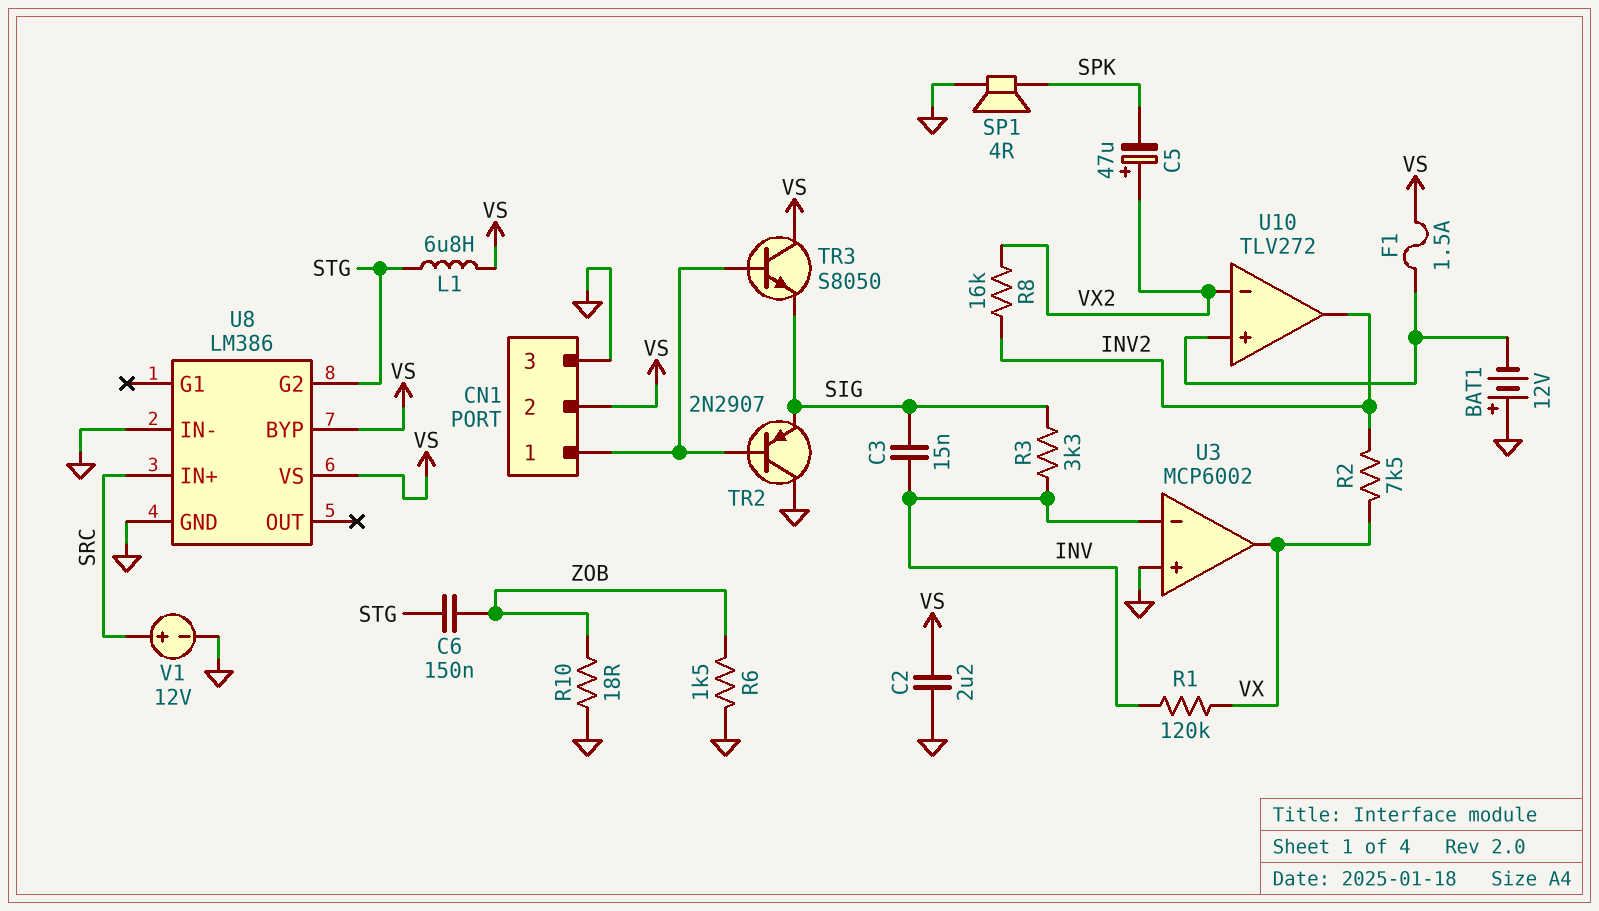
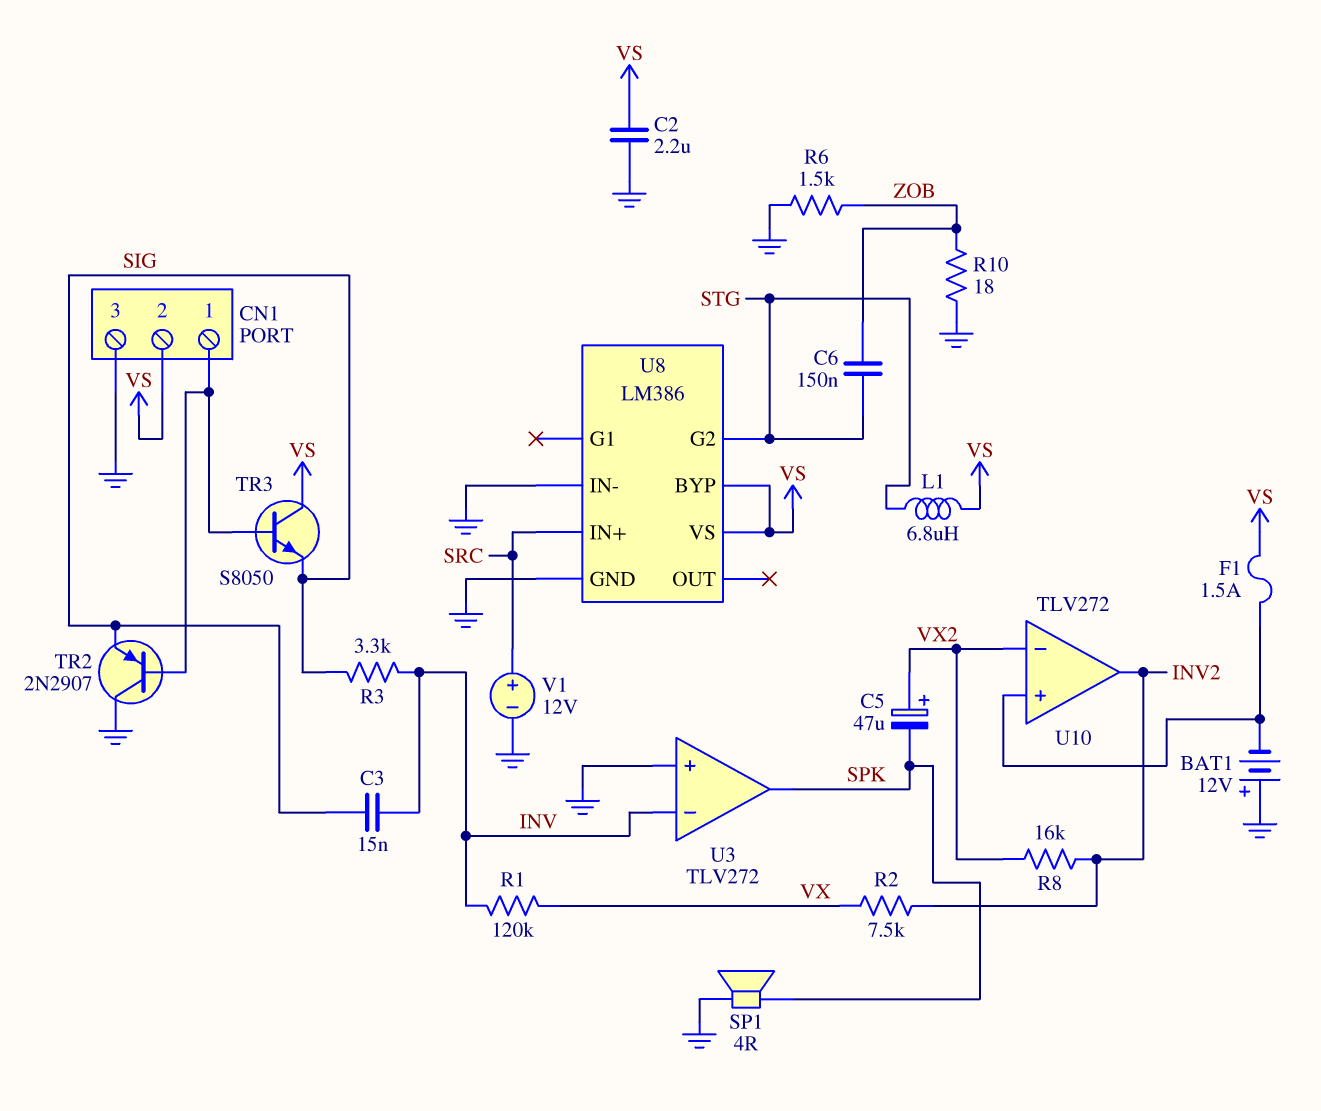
U3: MCP6002 -> TLV272
U3 pin out: VX -> SPK

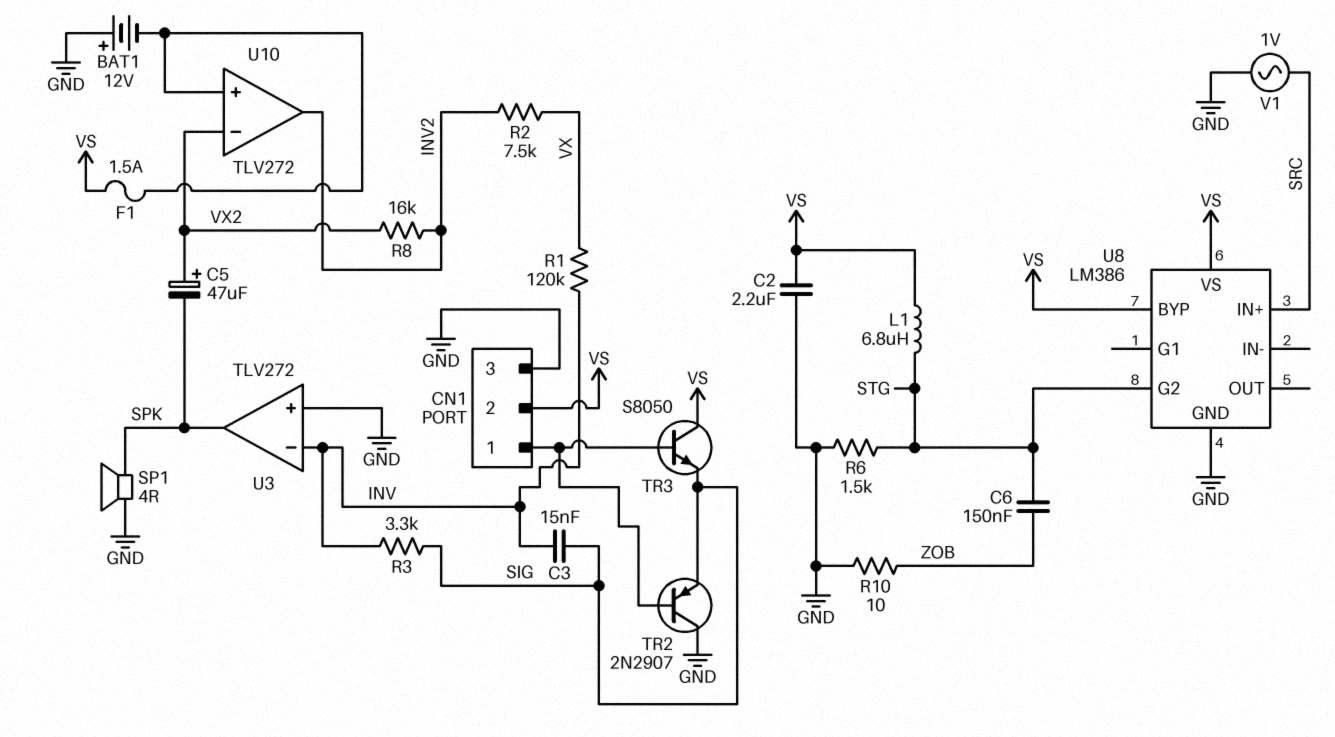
R6: 1.5k (GND, ZOB) -> 1.5k (GND, STG)
R10: 18 (GND, ZOB) -> 10 (GND, ZOB)
U8 pin IN-: GND -> none
V1: 12V (plus SRC, minus GND) -> AC 1V (GND, SRC)

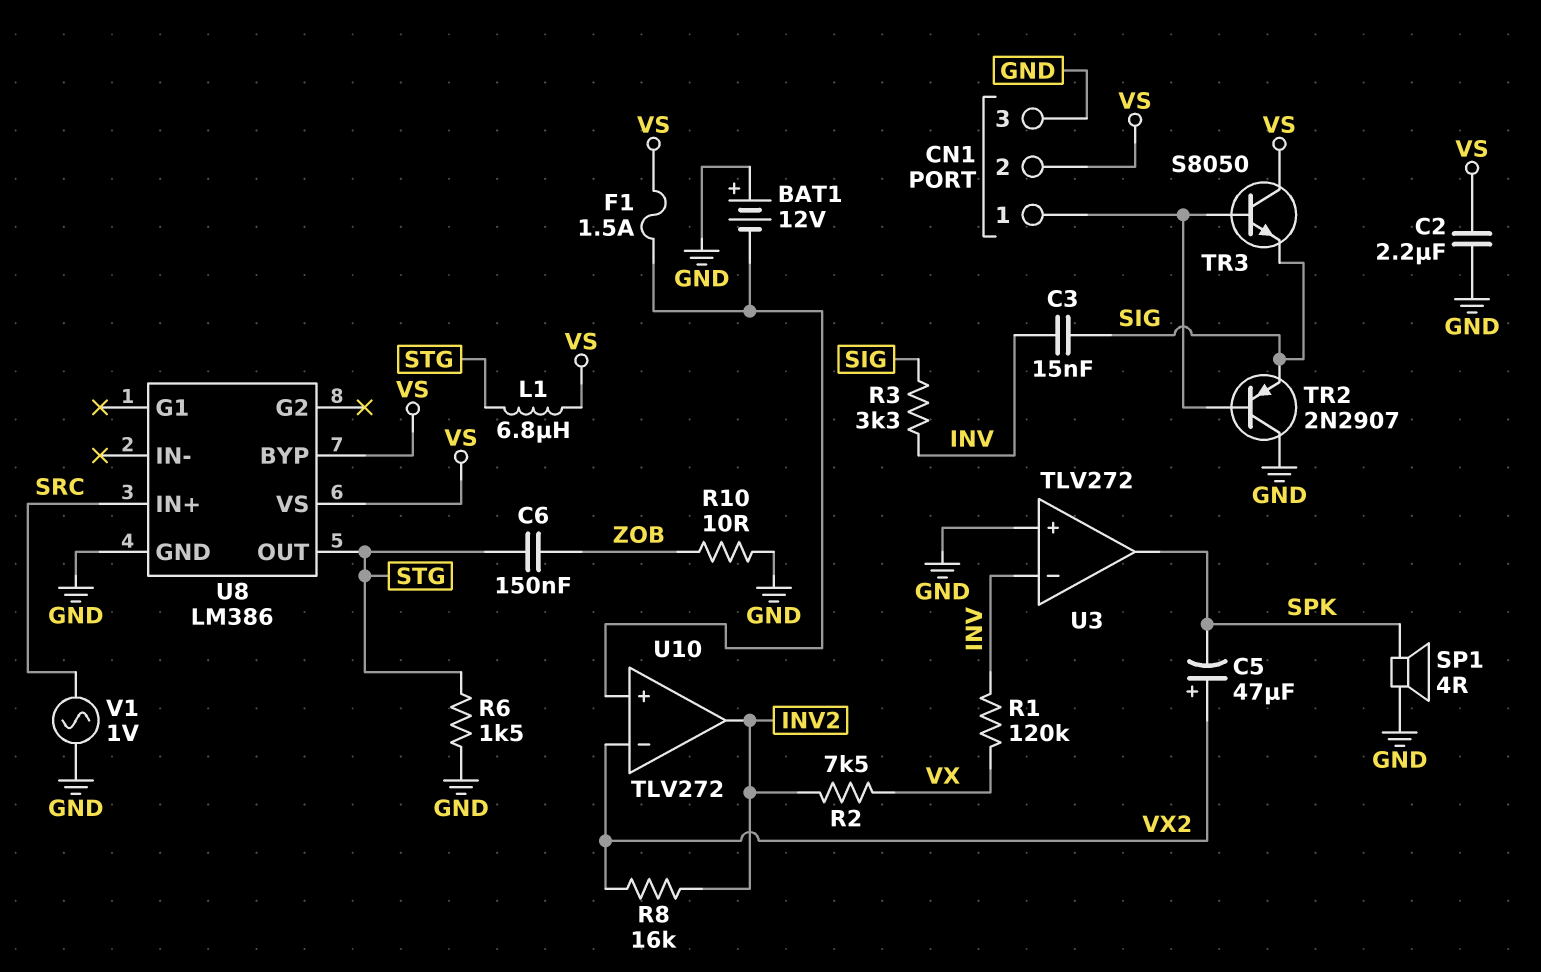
U8 pin G2: STG -> none
U8 pin OUT: none -> STG

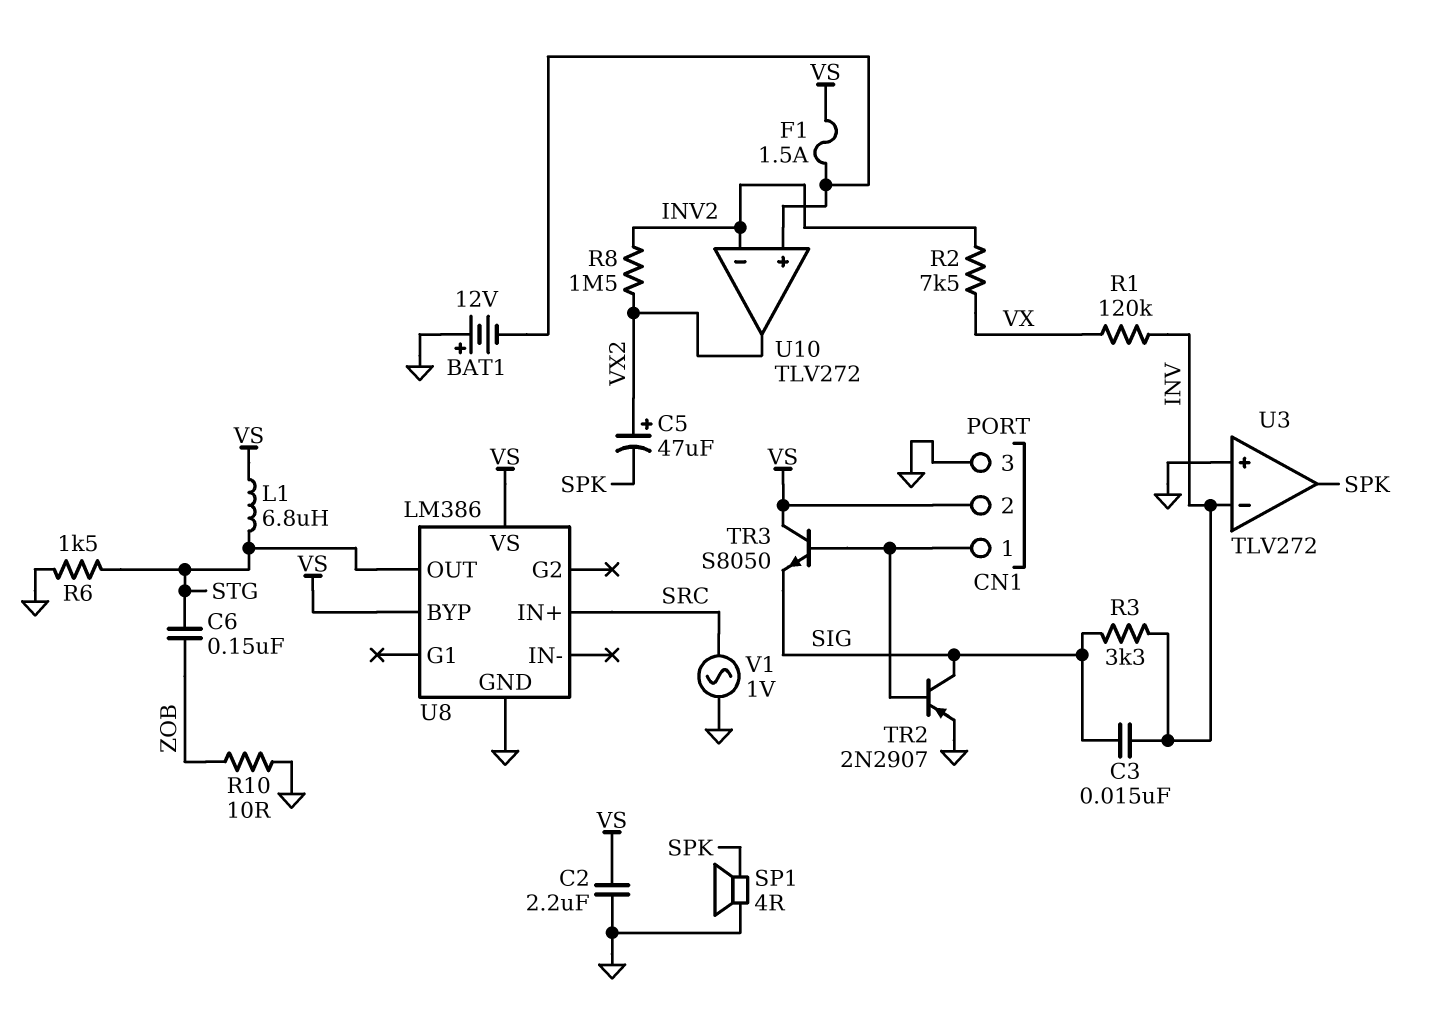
R8: 16k (INV2, VX2) -> 1.5M (INV2, VX2)
TR2: PNP 2N2907 (B CN1/1, C GND, E SIG) -> PNP 2N2907 (B CN1/1, C SIG, E GND)
U10 pin in-: VX2 -> INV2
U10 pin out: INV2 -> VX2

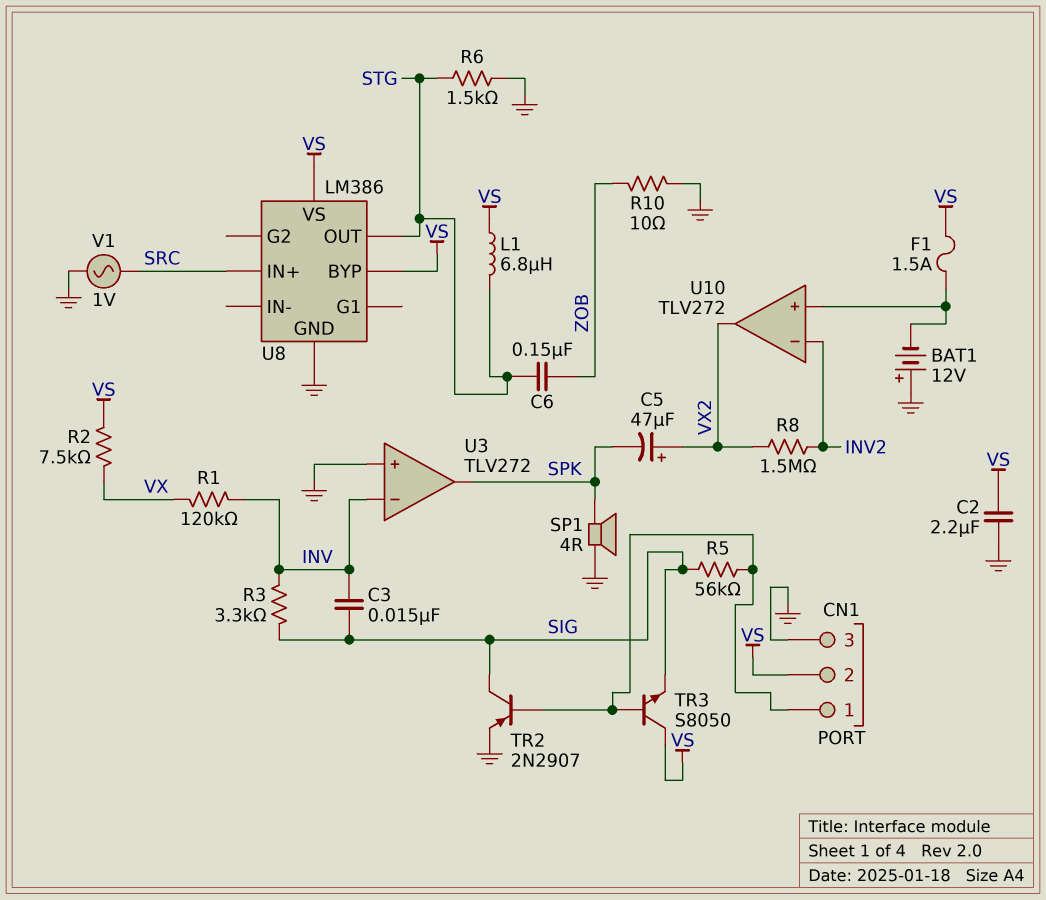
R2: 7.5k (INV2, VX) -> 7.5k (VS, VX)
R5: none -> 56k (CN1/1, SIG)

